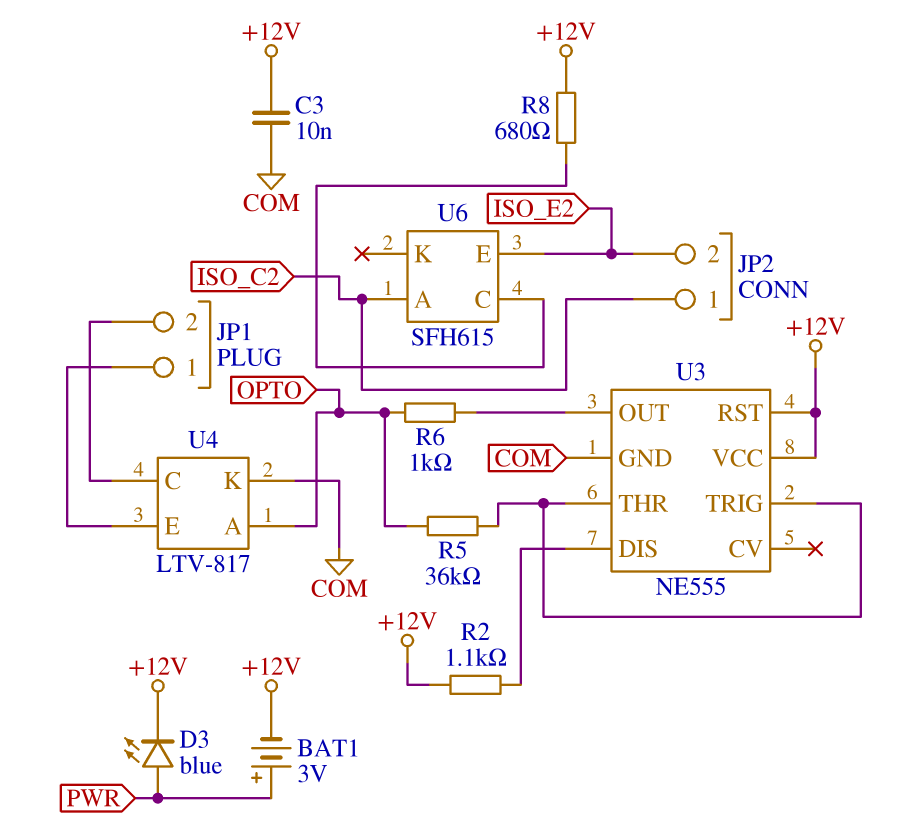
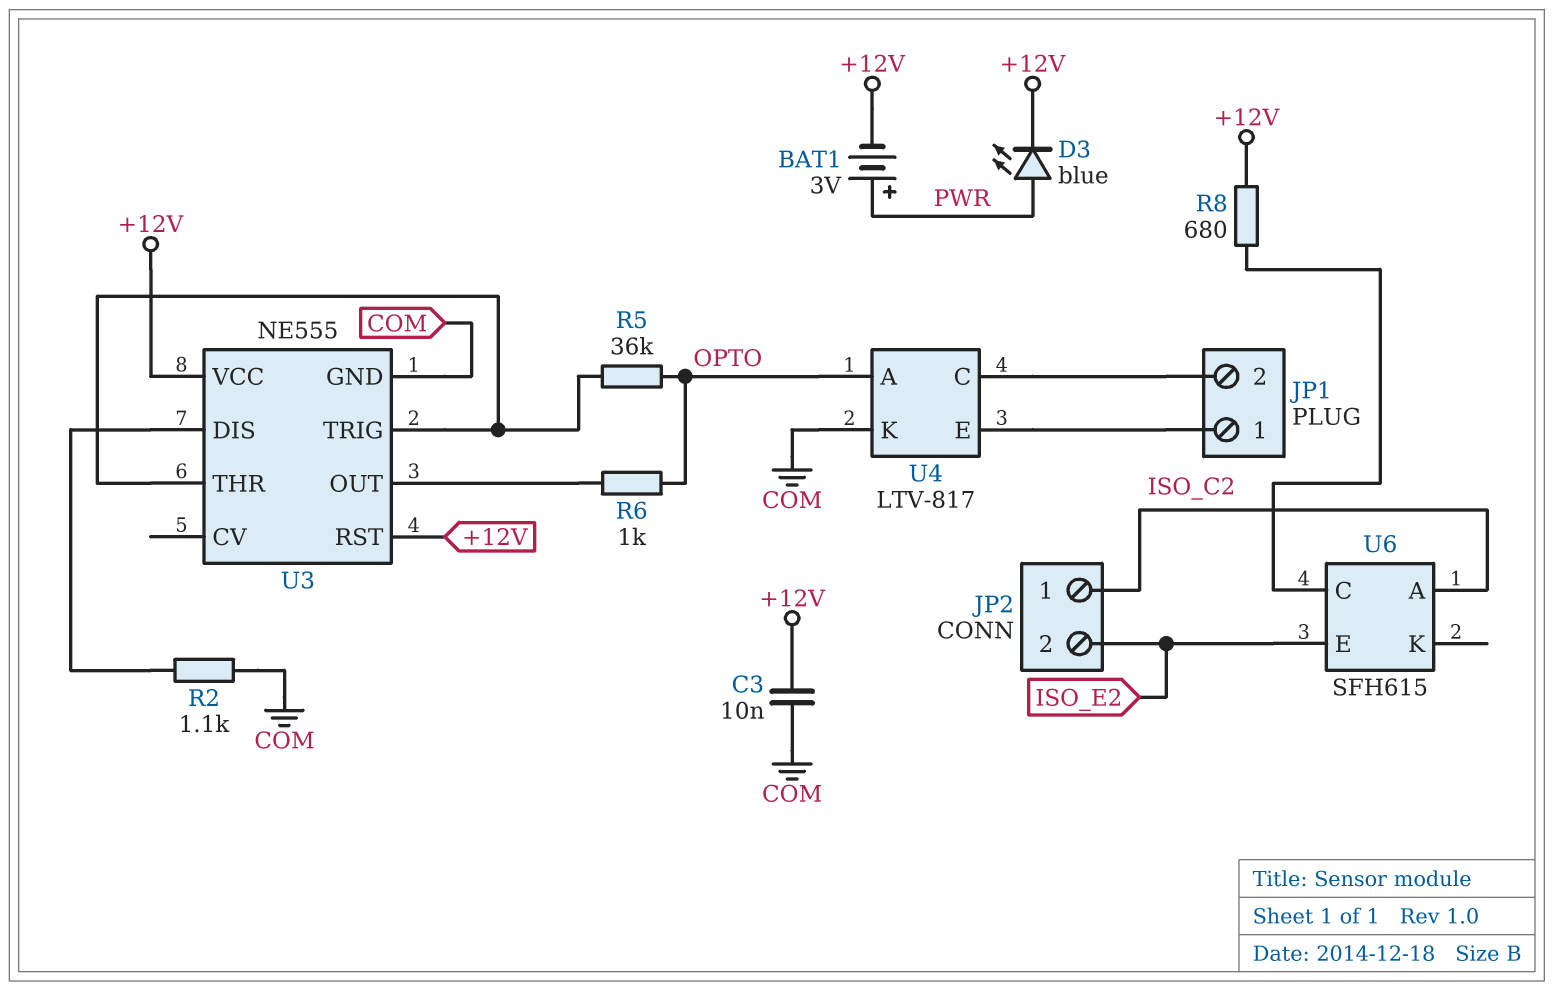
R2: 1.1k (+12V, U3/DIS) -> 1.1k (COM, U3/DIS)

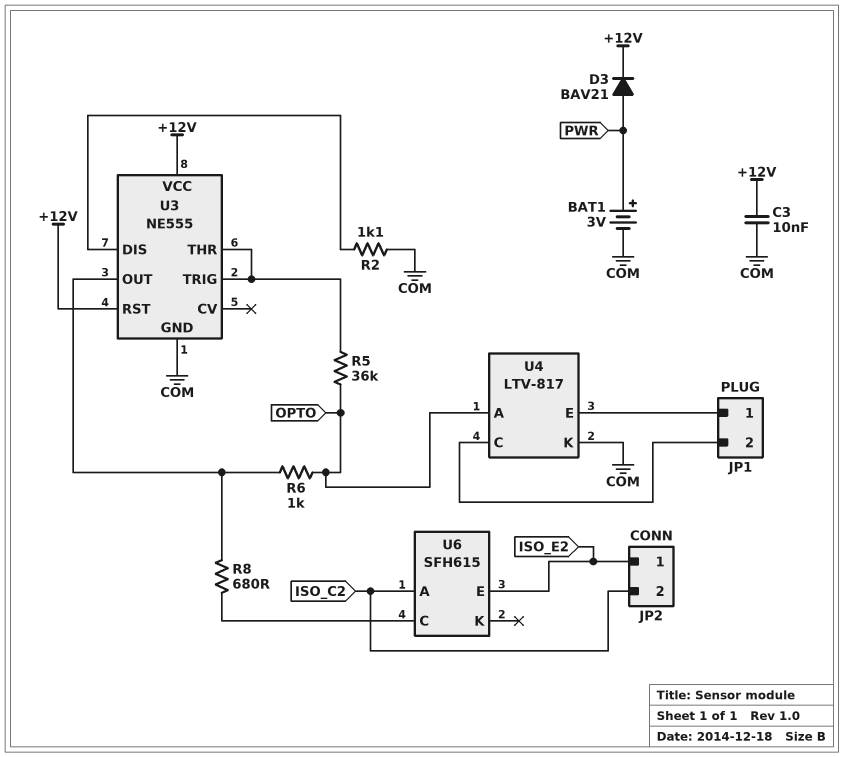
BAT1: 3V (plus PWR, minus +12V) -> 3V (plus PWR, minus COM)
D3: LED blue (A PWR, K +12V) -> diode BAV21 (A PWR, K +12V)
JP2 pin 1: ISO_C2 -> ISO_E2
JP2 pin 2: ISO_E2 -> ISO_C2
R8: 680 (+12V, U6/C) -> 680 (U3/OUT, U6/C)

